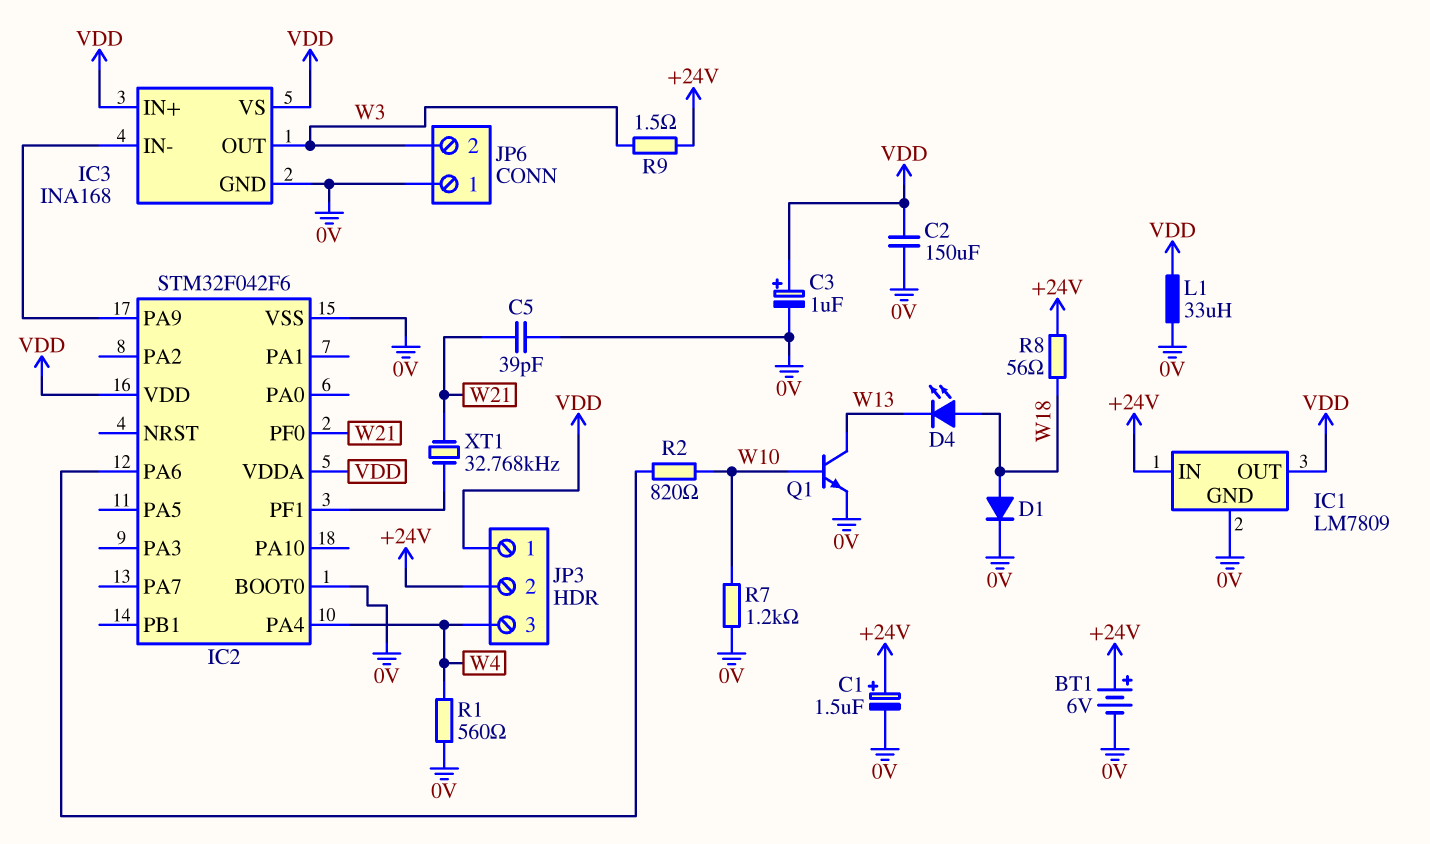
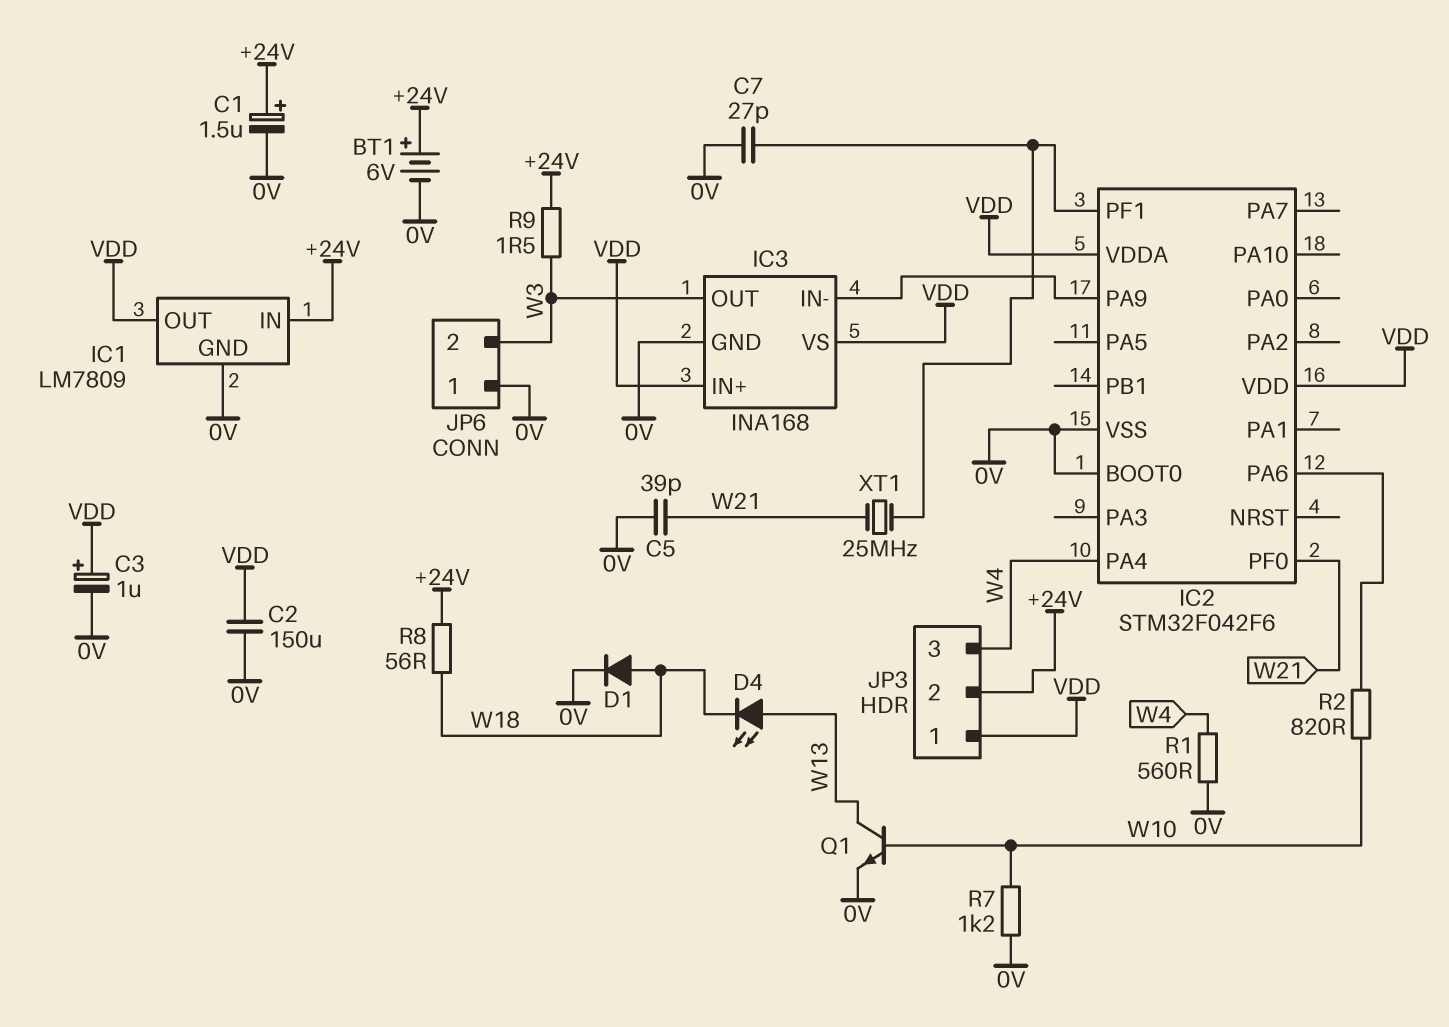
C7: none -> 27pF (0V, IC2/PF1)
D4: LED (A W18, K W13) -> LED (A W13, K W18)
L1: 33uH (0V, VDD) -> none
XT1: 32.768kHz (IC2/PF1, W21) -> 25MHz (IC2/PF1, W21)

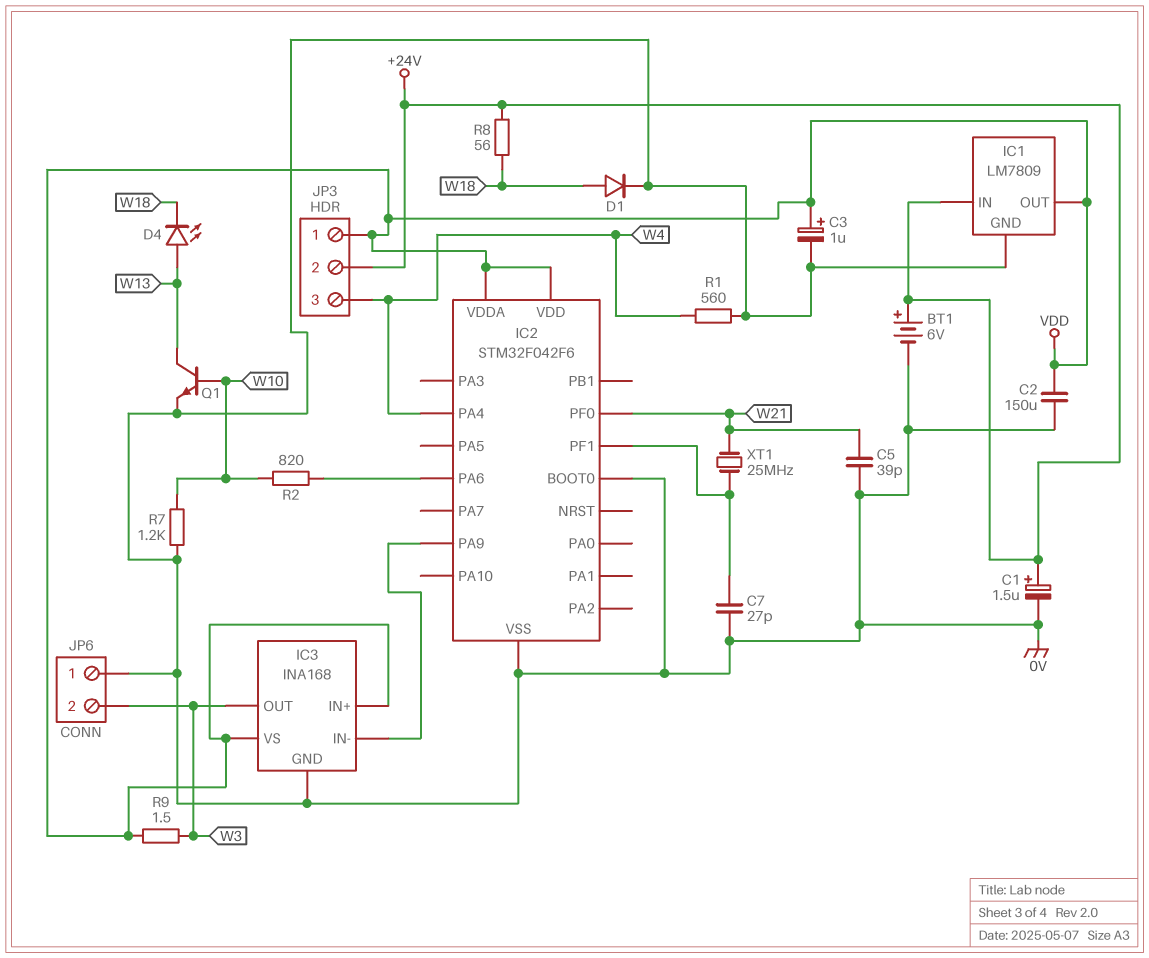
R9: 1.5 (+24V, W3) -> 1.5 (VDD, W3)

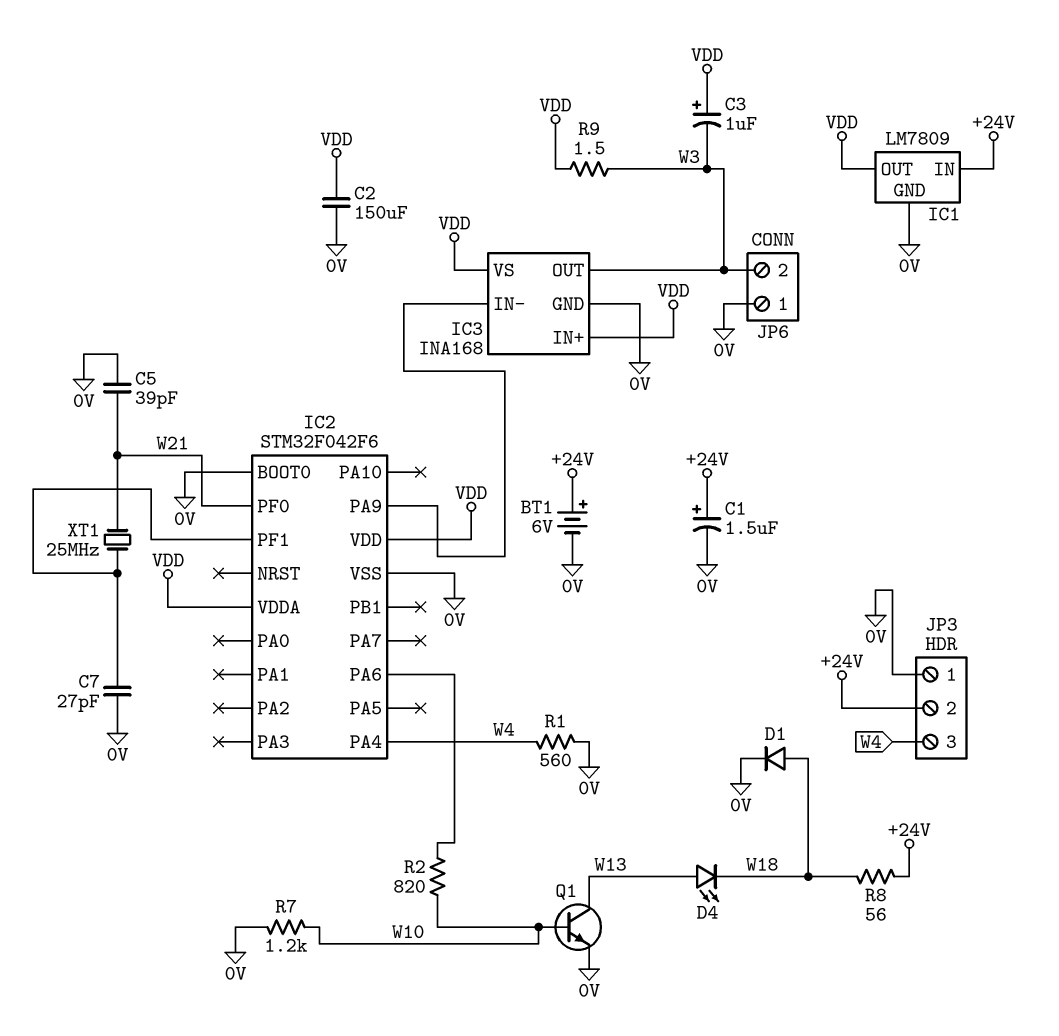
C3: 1uF (plus VDD, minus 0V) -> 1uF (plus VDD, minus W3)
JP3 pin 1: VDD -> 0V

